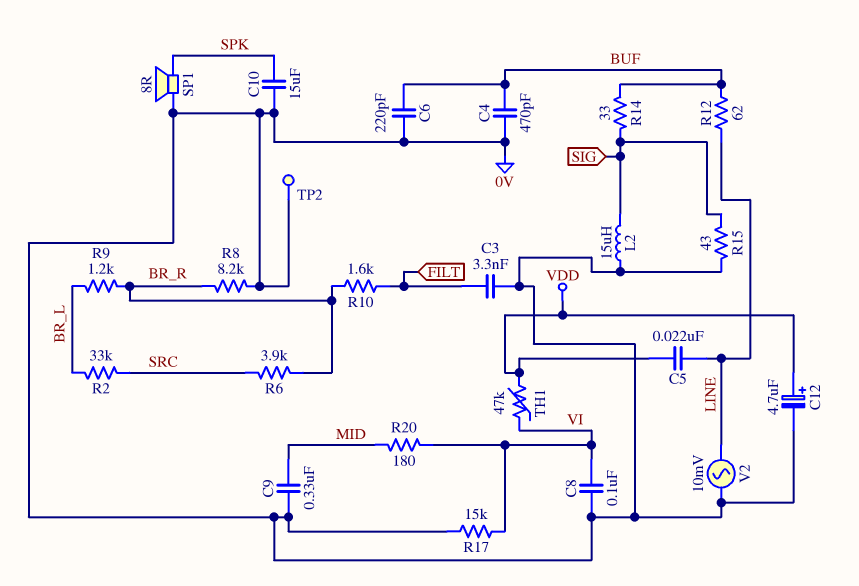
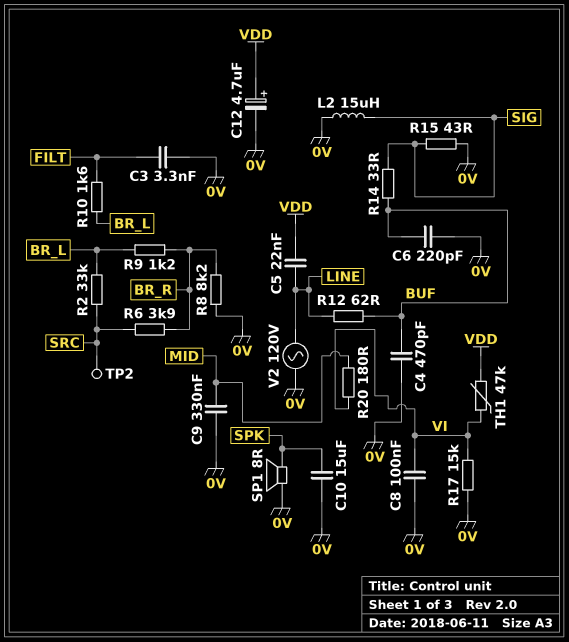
R10: 1.6k (BR_R, FILT) -> 1.6k (BR_L, FILT)
TP2: test point (0V) -> test point (SRC)
V2: AC 10mV (0V, LINE) -> AC 120V (0V, LINE)

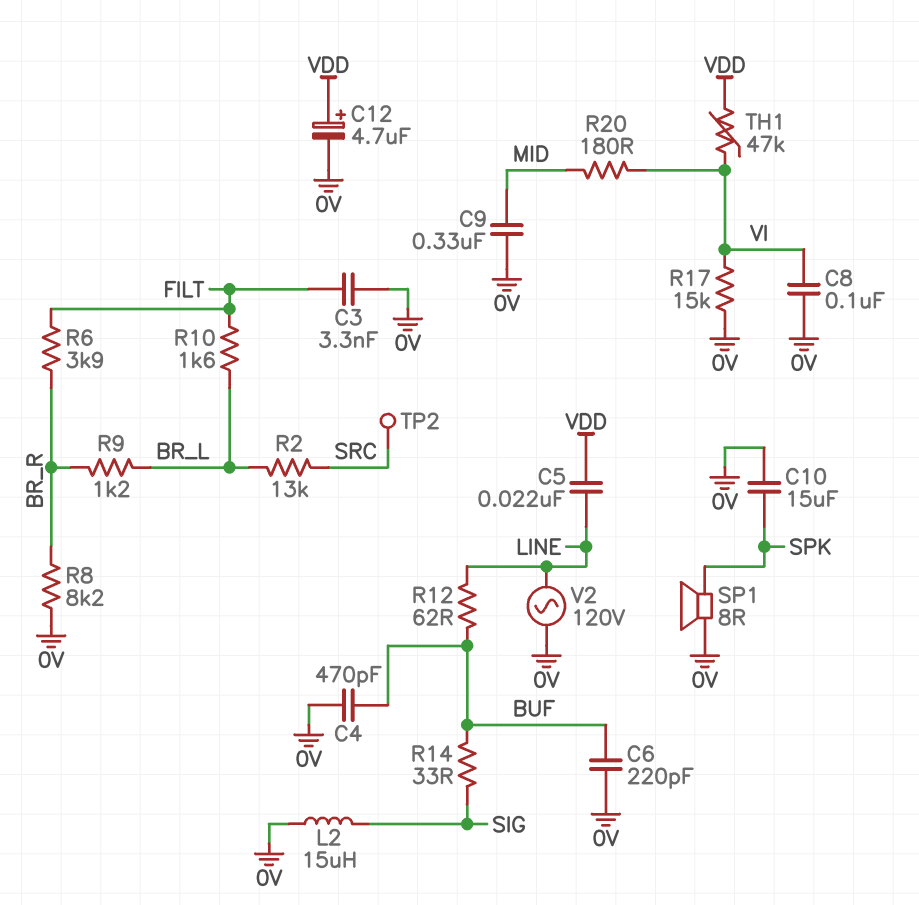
R2: 33k (BR_L, SRC) -> 13k (BR_L, SRC)
R6: 3.9k (BR_R, SRC) -> 3.9k (BR_R, FILT)
R15: 43 (0V, SIG) -> none

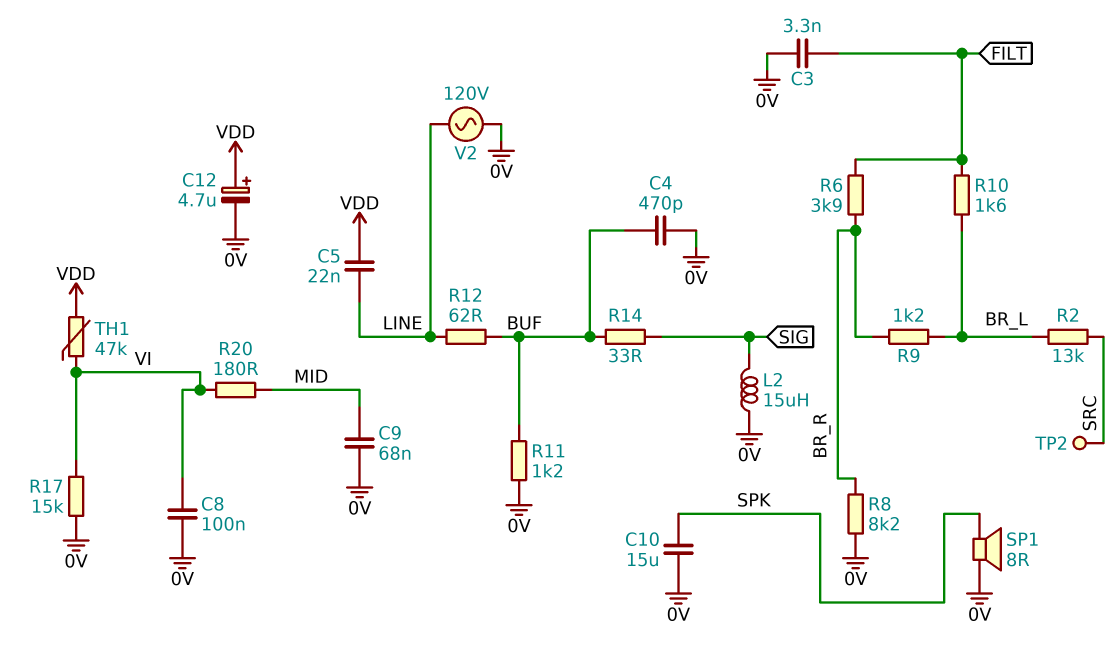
C6: 220pF (0V, BUF) -> none
C9: 330nF (0V, MID) -> 68nF (0V, MID)
R11: none -> 1.2k (0V, BUF)

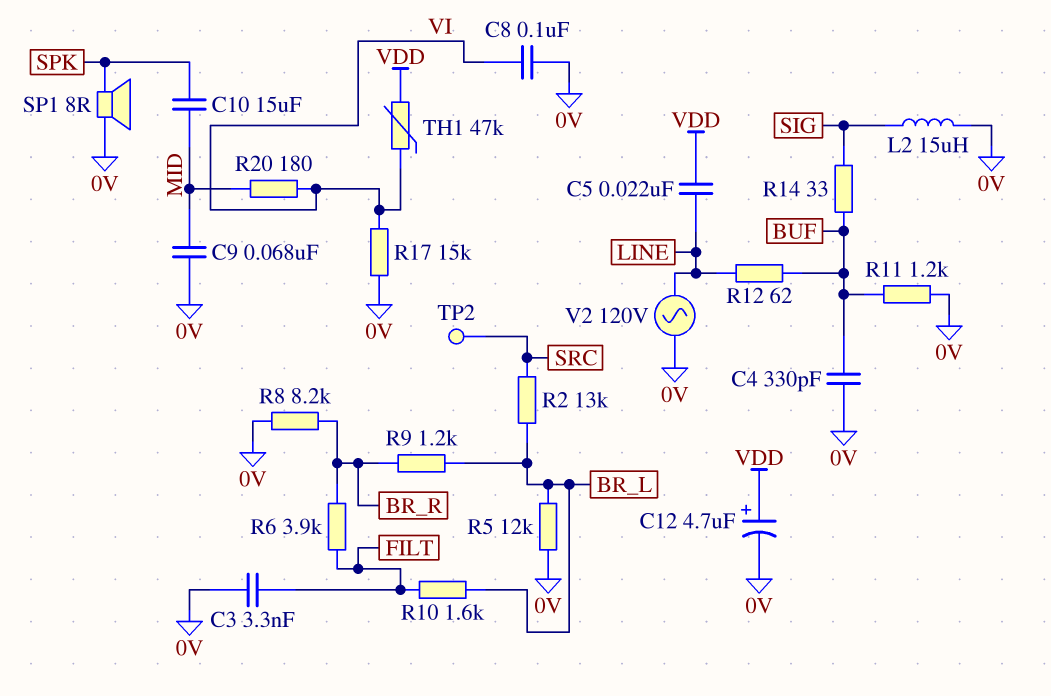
C4: 470pF (0V, BUF) -> 330pF (0V, BUF)
C10: 15uF (0V, SPK) -> 15uF (MID, SPK)
R5: none -> 12k (0V, BR_L)

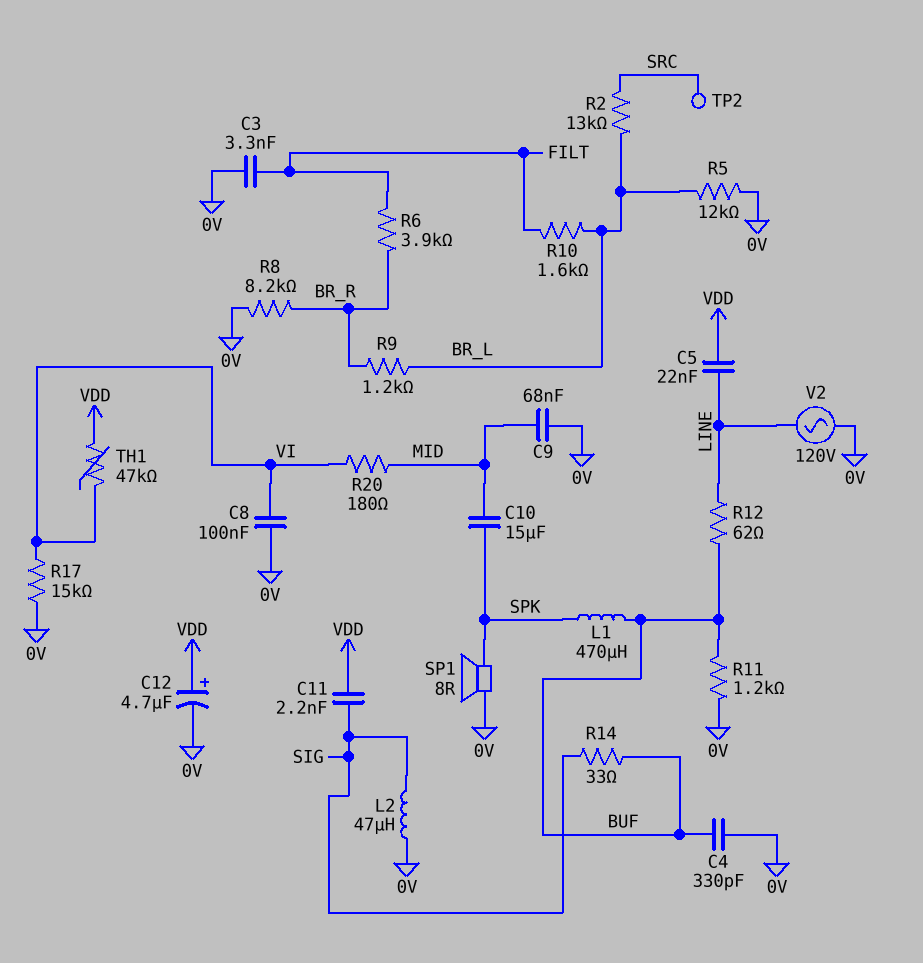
C11: none -> 2.2nF (SIG, VDD)
L1: none -> 470uH (BUF, SPK)
L2: 15uH (0V, SIG) -> 47uH (0V, SIG)

